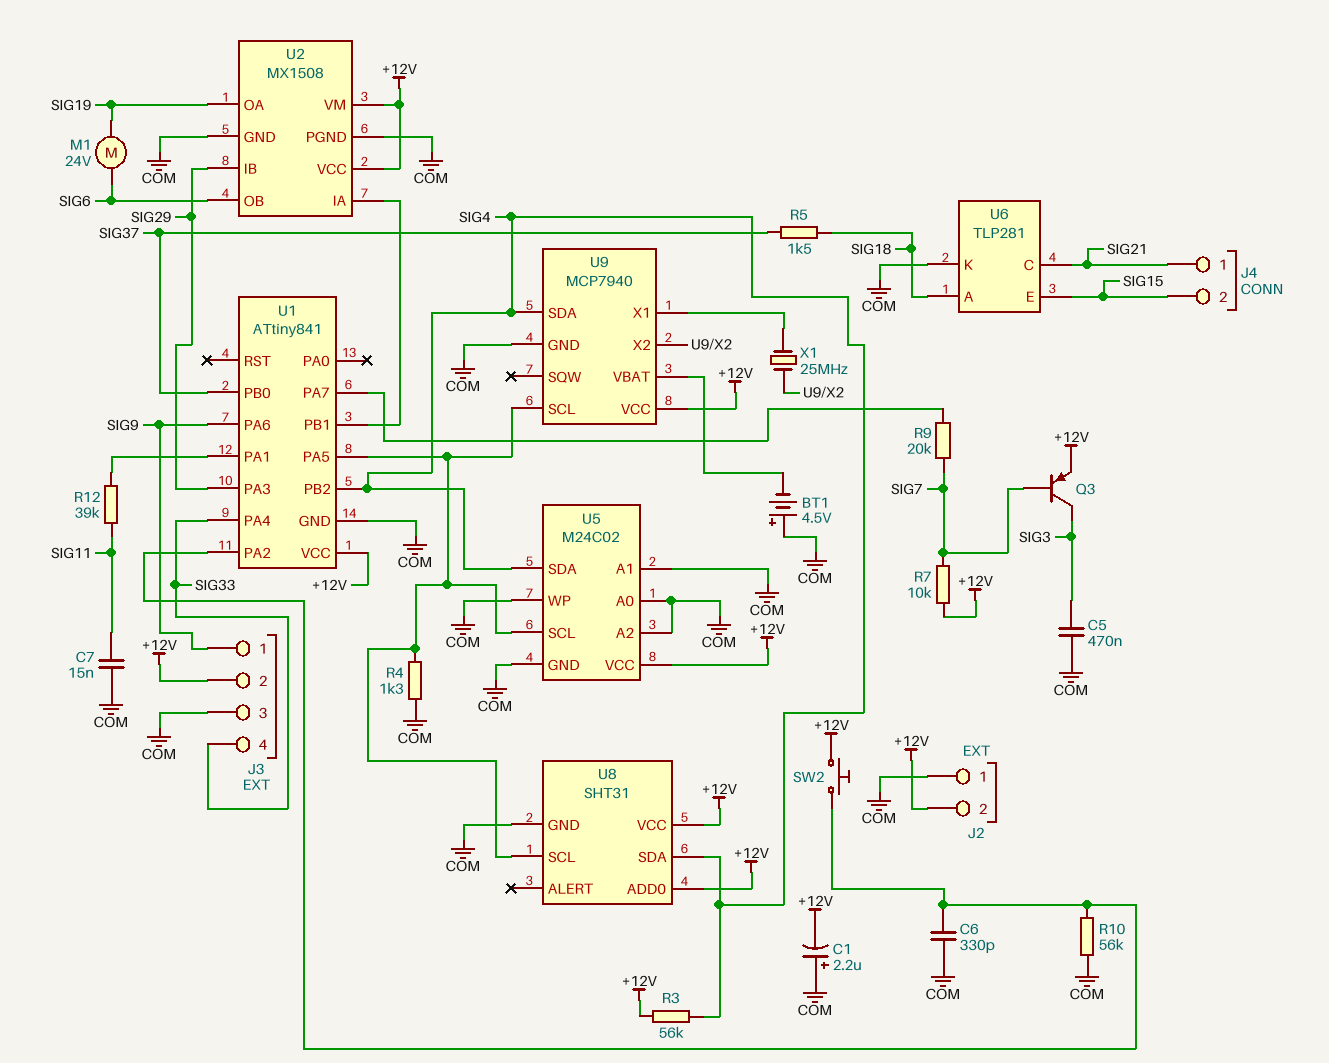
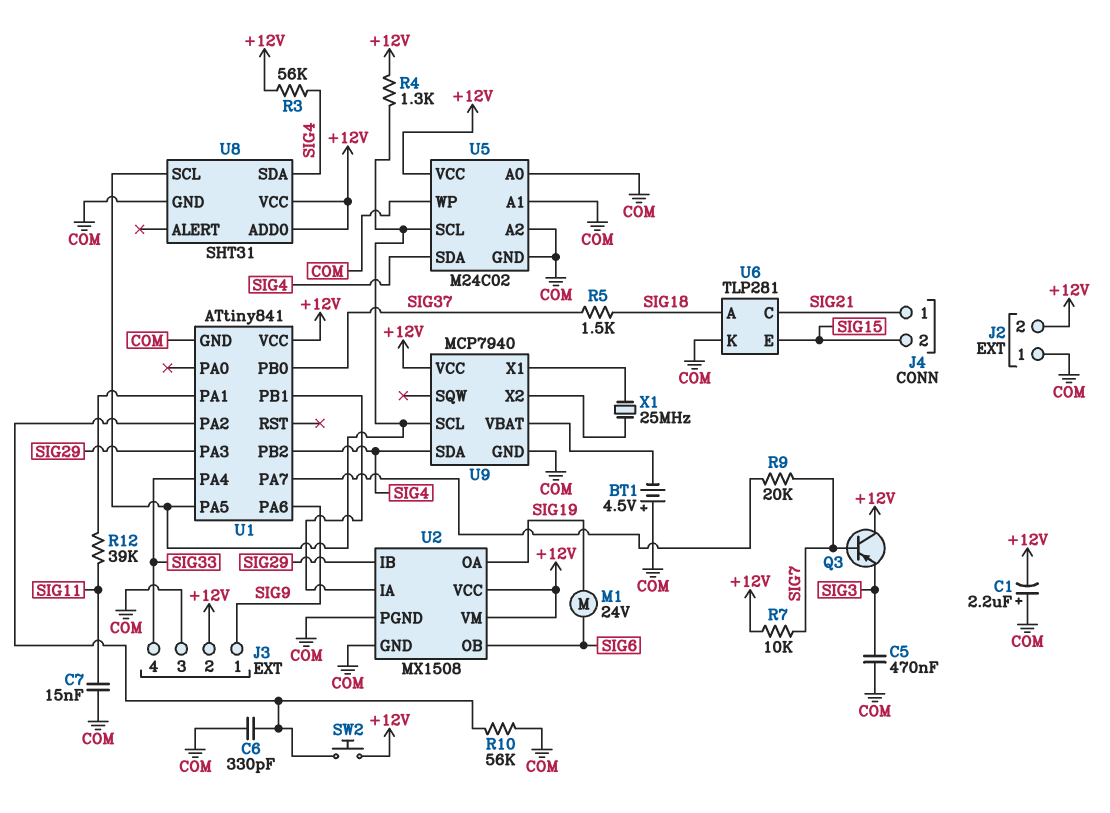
Q3: PNP (B SIG7, C SIG3, E +12V) -> PNP (B SIG7, C +12V, E SIG3)
R4: 1.3k (COM, U1/PA5) -> 1.3k (+12V, U1/PA5)

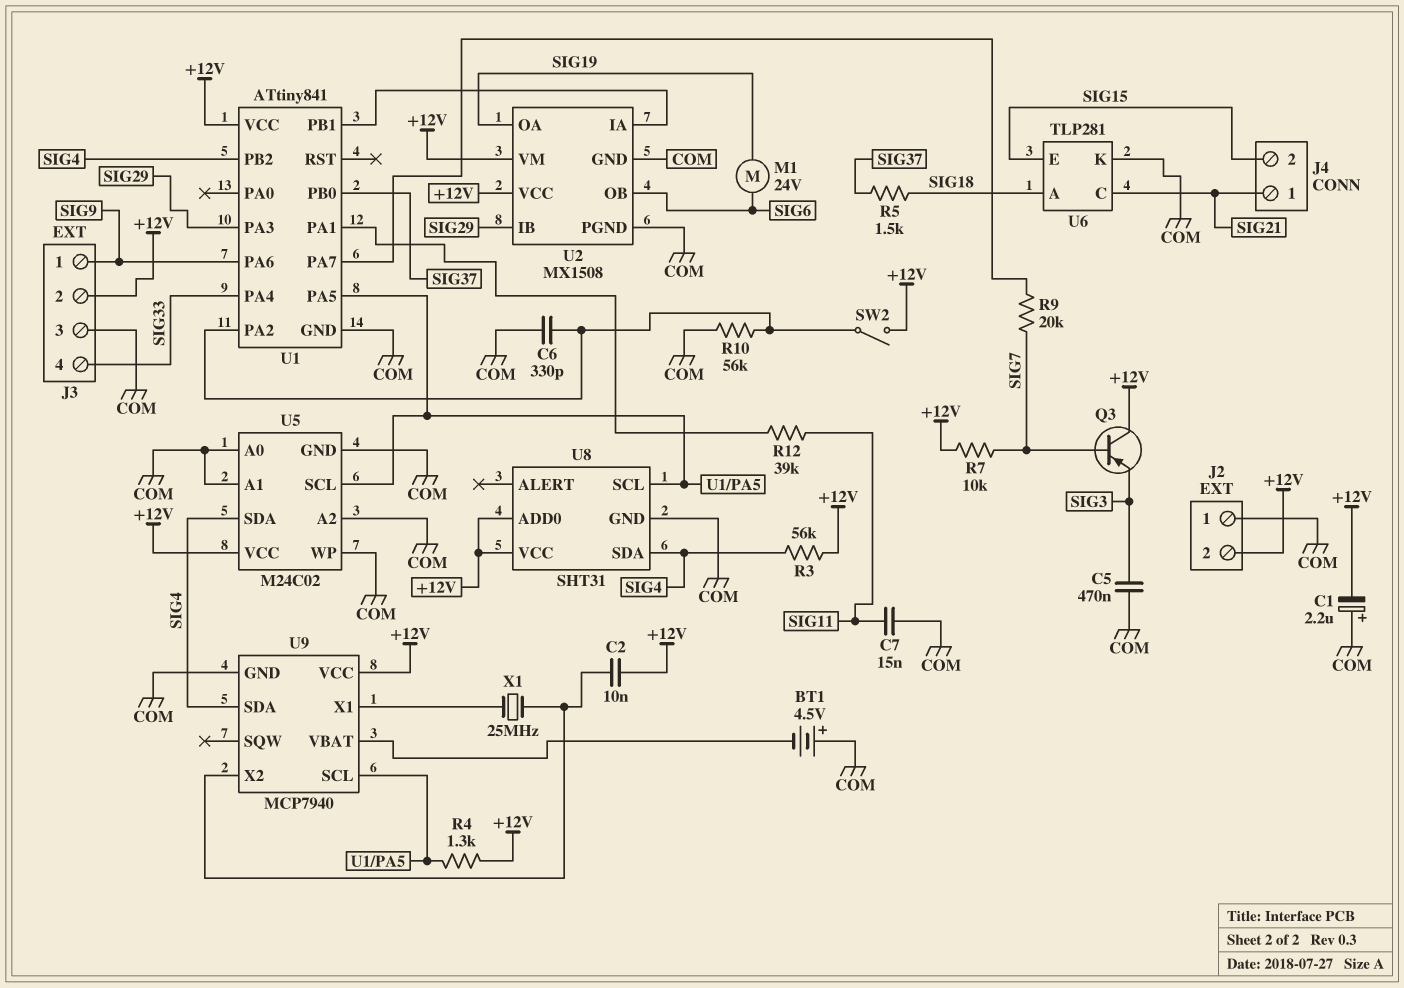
C2: none -> 10nF (+12V, U9/X2)
SW2: button (+12V, U1/PA2) -> switch (+12V, U1/PA2)

